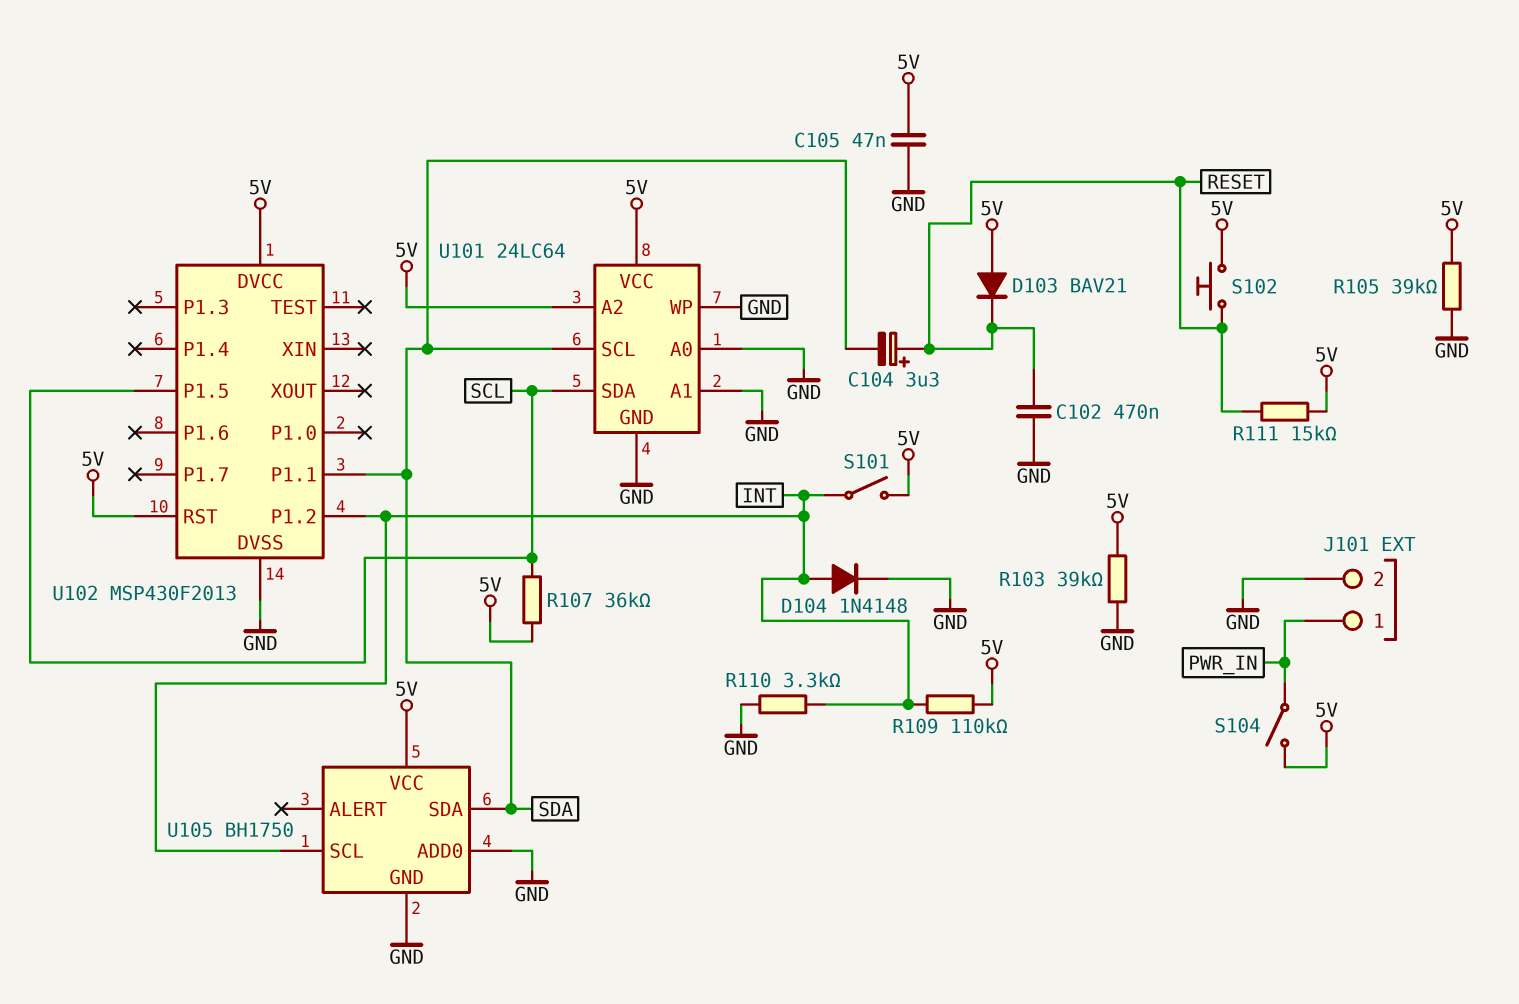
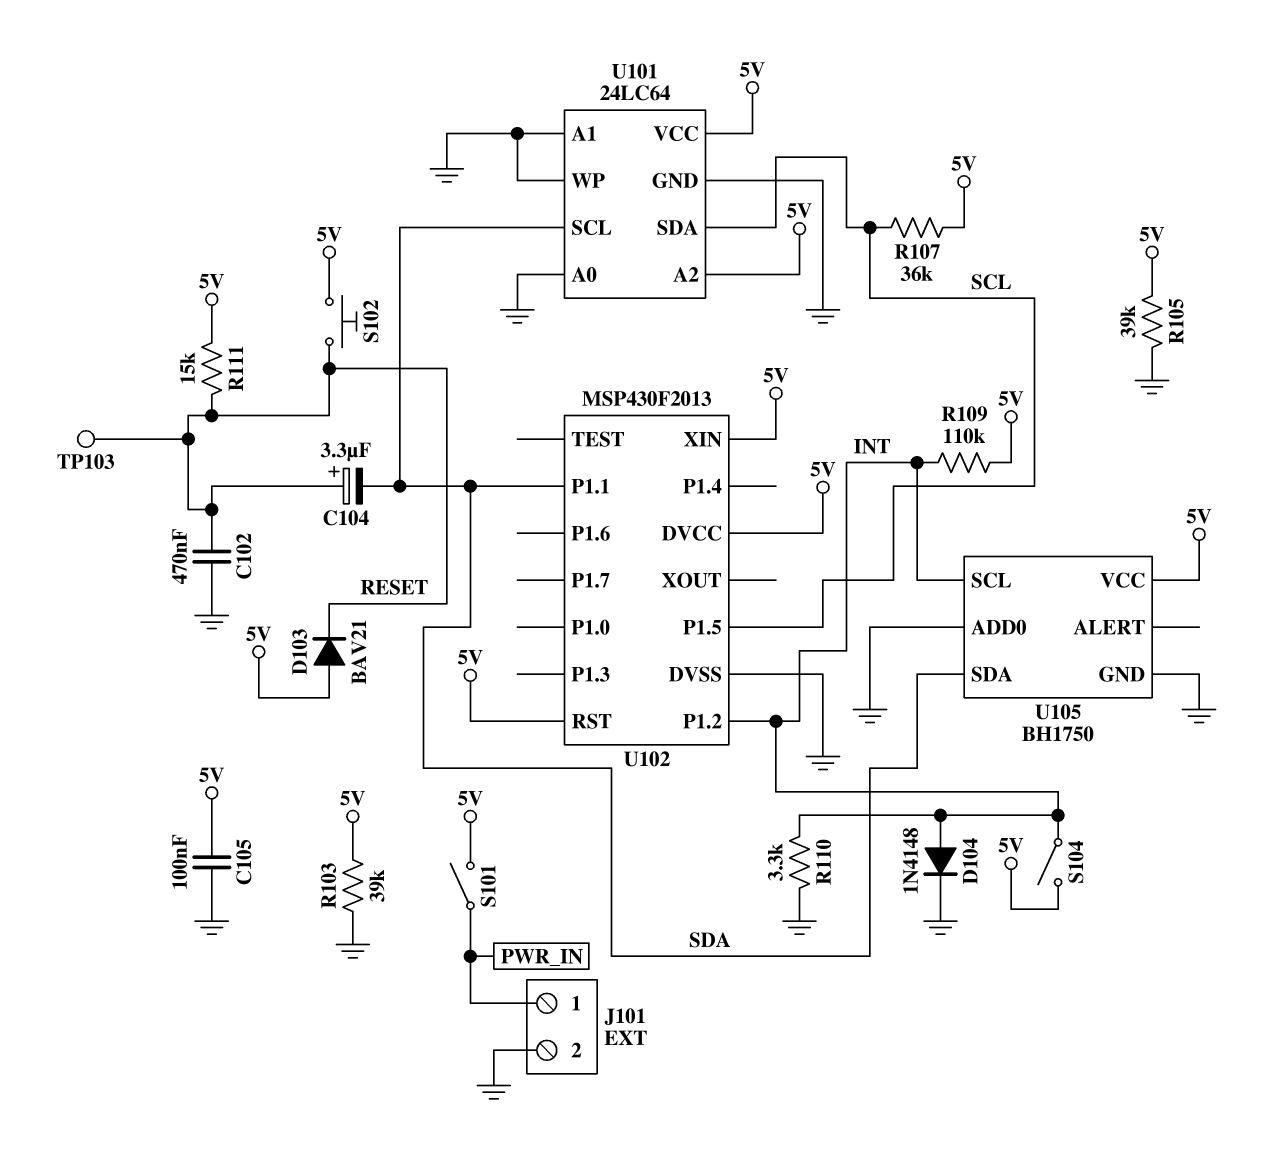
C105: 47nF (5V, GND) -> 100nF (5V, GND)
S101: switch (5V, INT) -> switch (5V, PWR_IN)
S104: switch (5V, PWR_IN) -> switch (5V, INT)
TP103: none -> test point (RESET)
U102 pin XIN: none -> 5V

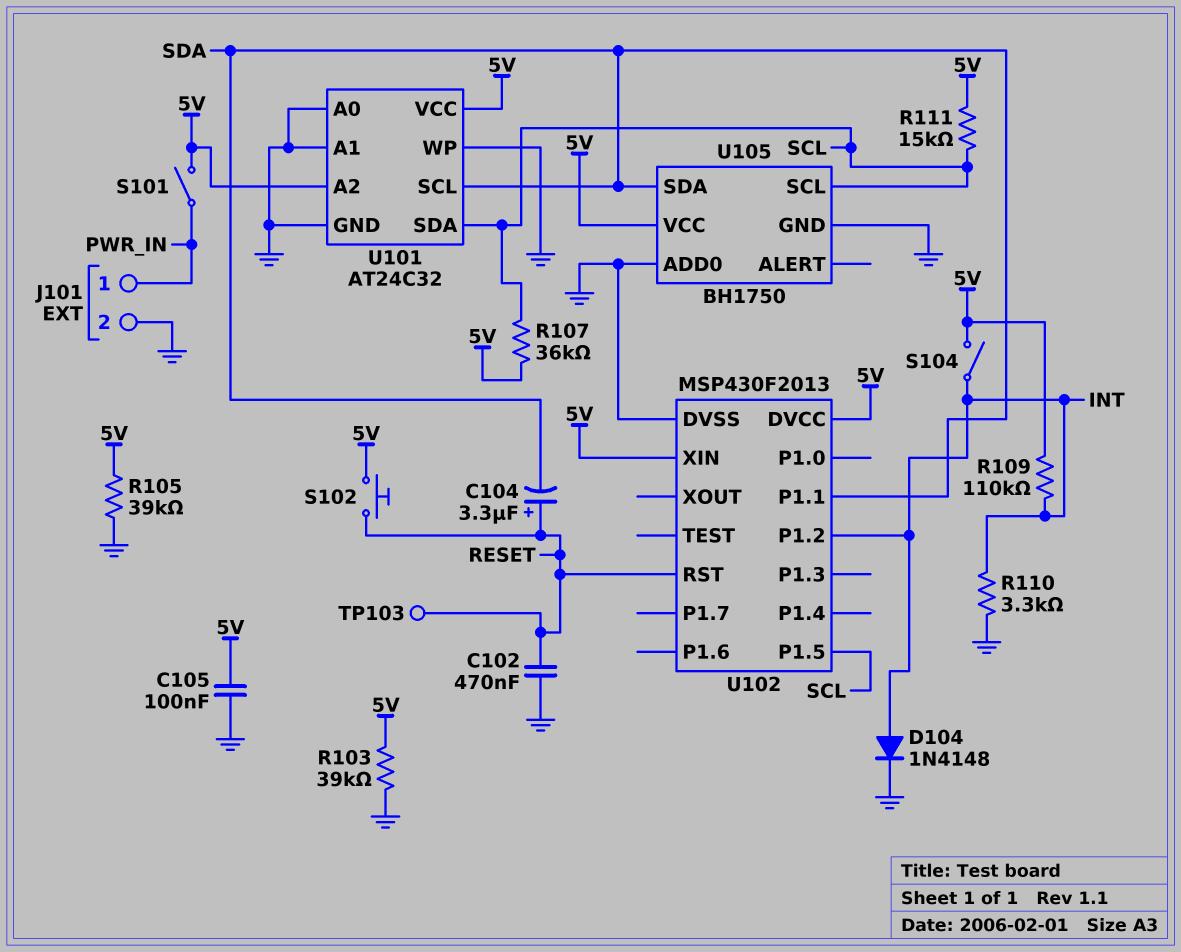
D103: diode BAV21 (A 5V, K RESET) -> none
R111: 15k (5V, RESET) -> 15k (5V, SCL)
U101: 24LC64 -> AT24C32
U102 pin RST: 5V -> RESET
U105 pin SCL: INT -> SCL

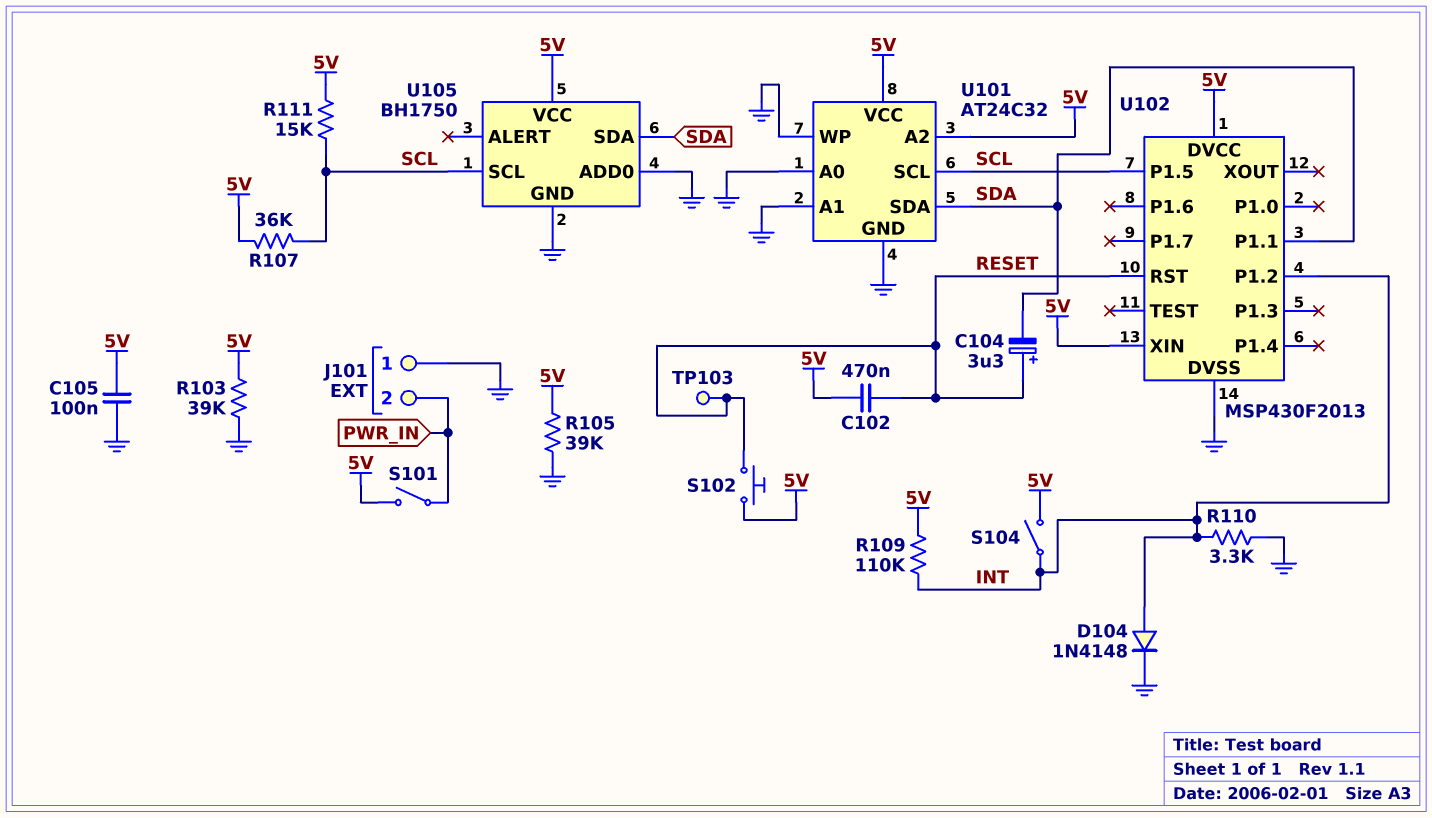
C102: 470nF (GND, RESET) -> 470nF (5V, RESET)
J101 pin 1: PWR_IN -> GND
J101 pin 2: GND -> PWR_IN
U101 pin SCL: SDA -> SCL
U101 pin SDA: SCL -> SDA

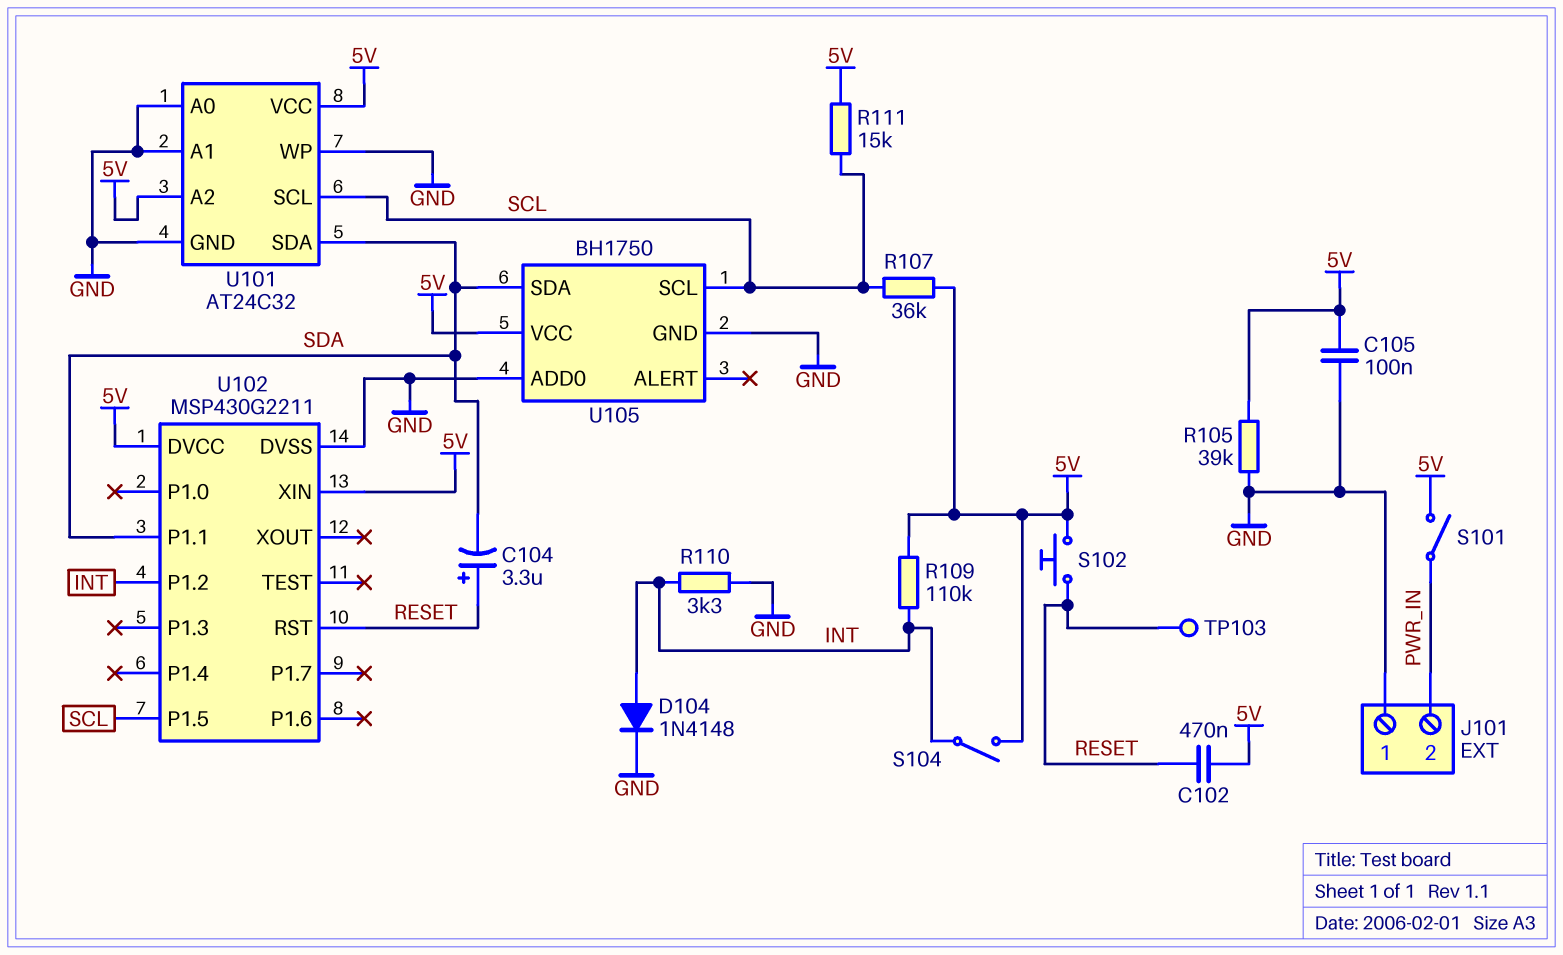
R103: 39k (5V, GND) -> none
U102: MSP430F2013 -> MSP430G2211

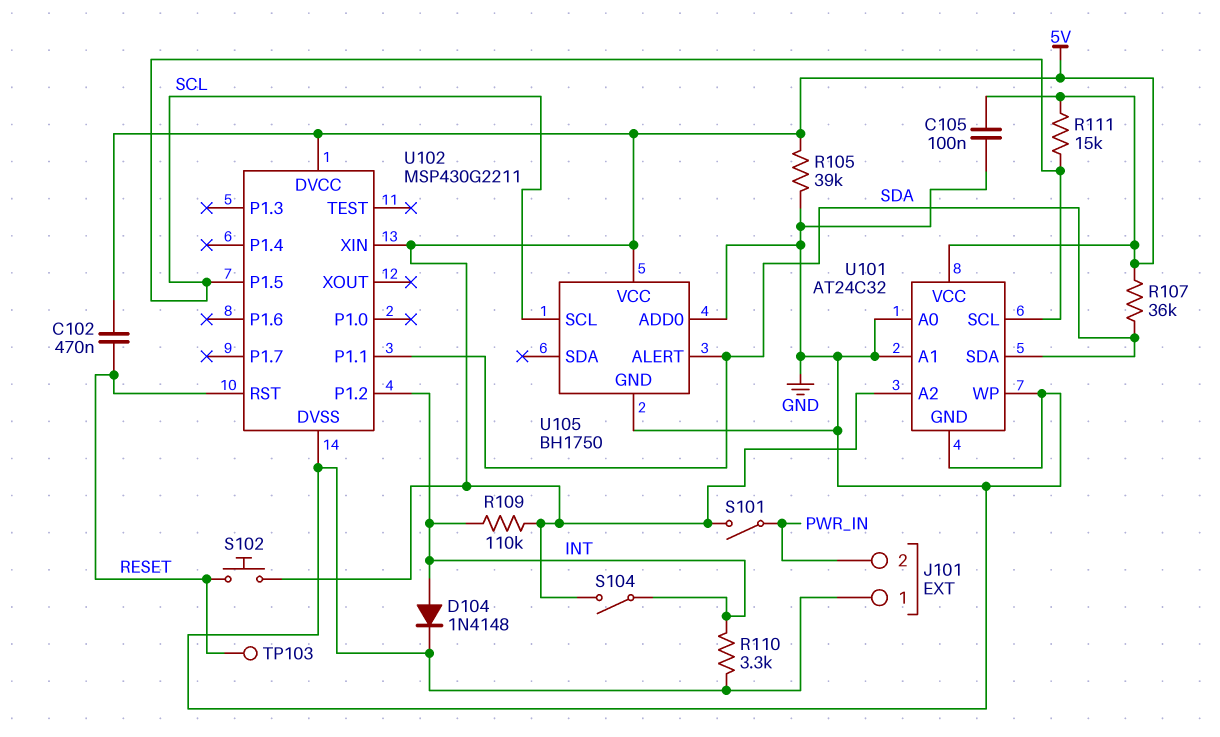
C104: 3.3uF (plus RESET, minus SDA) -> none
R107: 36k (5V, SCL) -> 36k (5V, SDA)
U105 pin ALERT: none -> SDA
U105 pin SDA: SDA -> none

